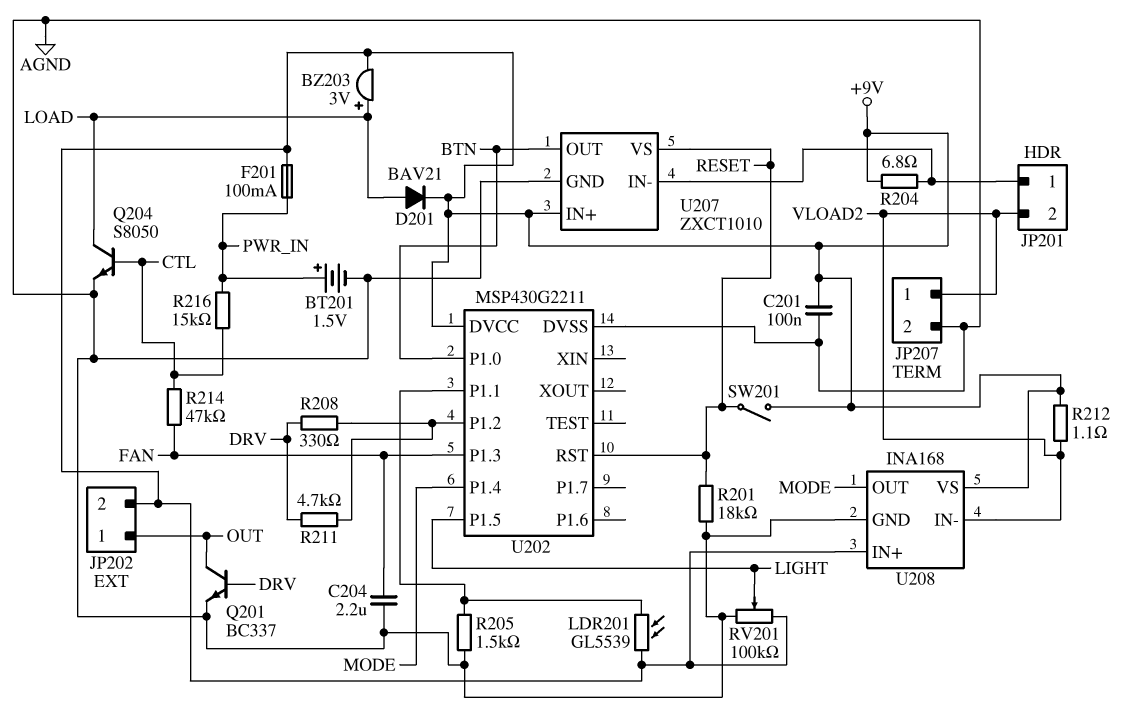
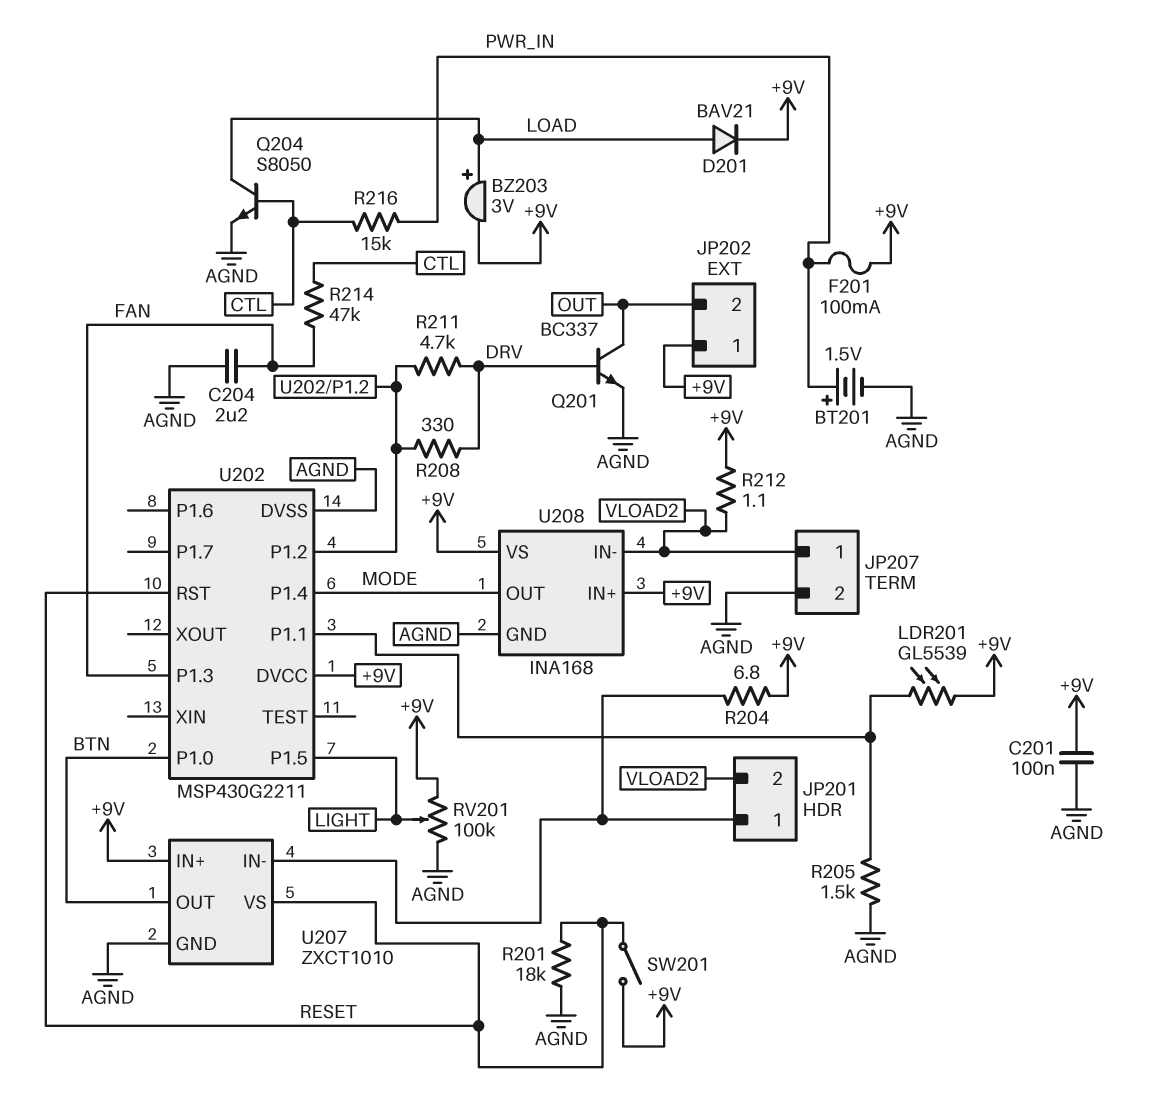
JP202 pin 1: OUT -> +9V
JP202 pin 2: +9V -> OUT

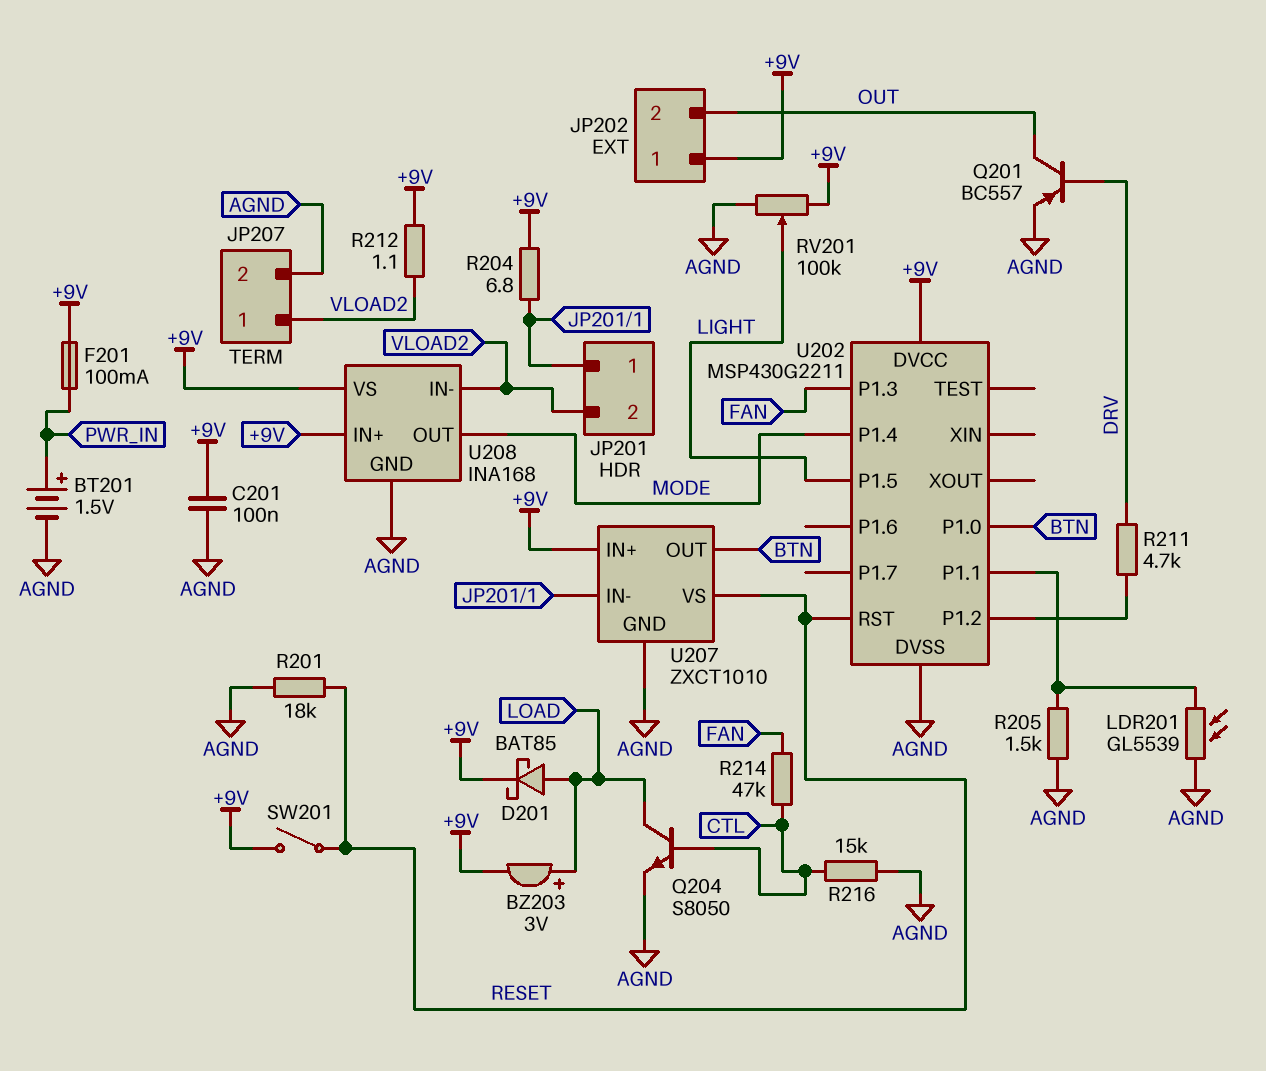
C204: 2.2uF (AGND, FAN) -> none
D201: diode BAV21 (A LOAD, K +9V) -> schottky BAT85 (A LOAD, K +9V)
LDR201: GL5539 (+9V, U202/P1.1) -> GL5539 (AGND, U202/P1.1)
Q201: NPN BC337 (B DRV, C OUT, E AGND) -> PNP BC557 (B DRV, C OUT, E AGND)
R208: 330 (DRV, U202/P1.2) -> none
R216: 15k (CTL, PWR_IN) -> 15k (AGND, CTL)

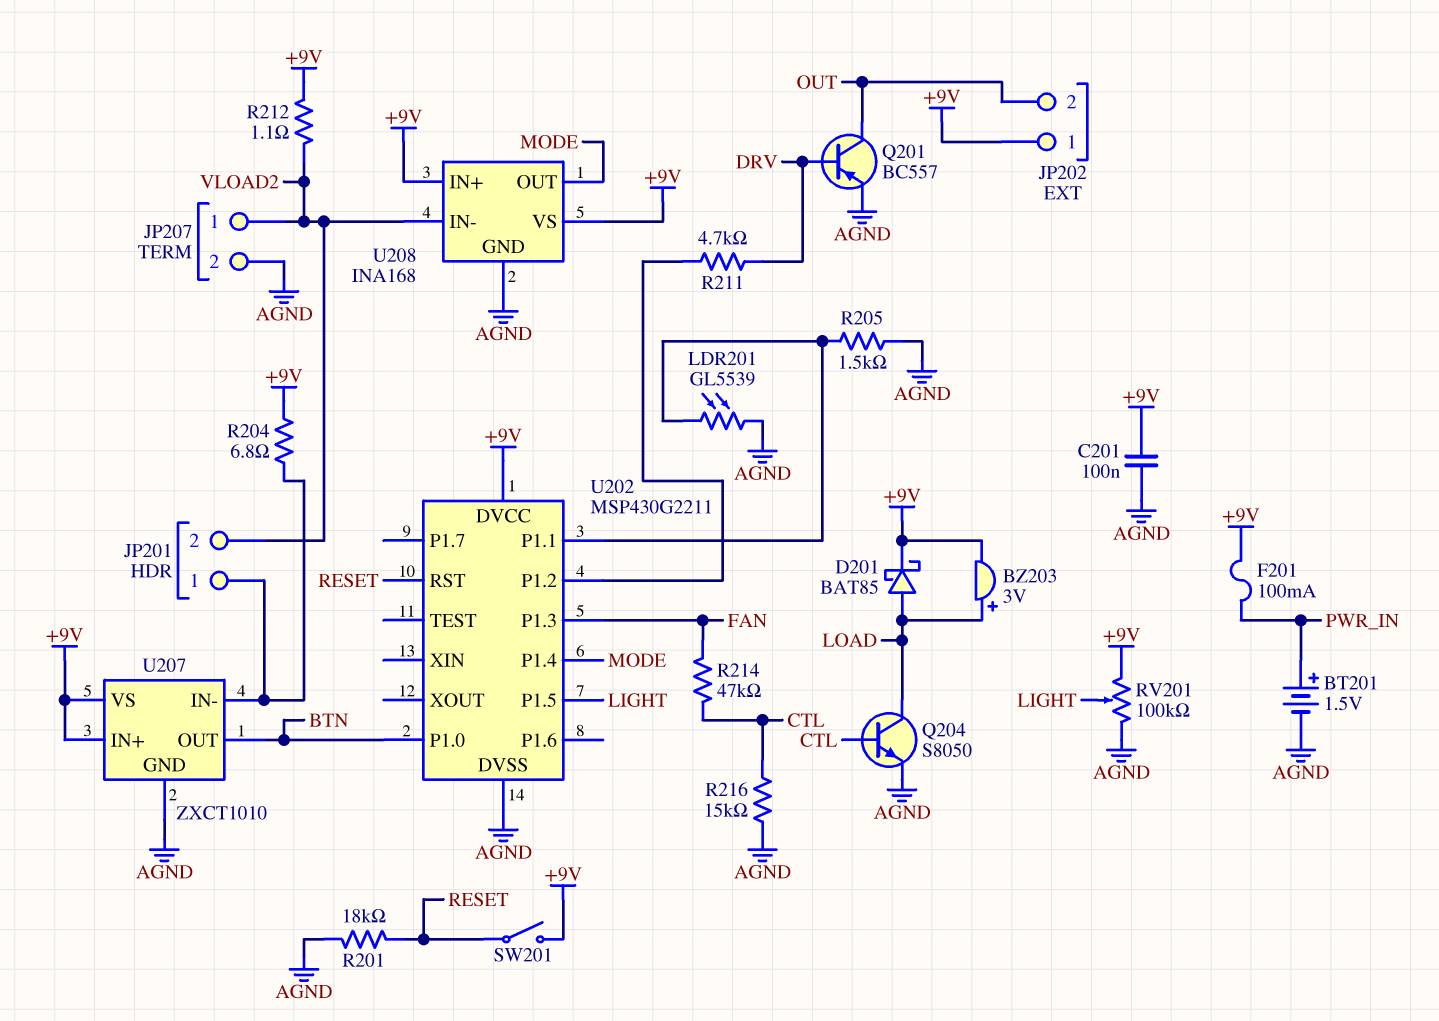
U207 pin VS: RESET -> +9V

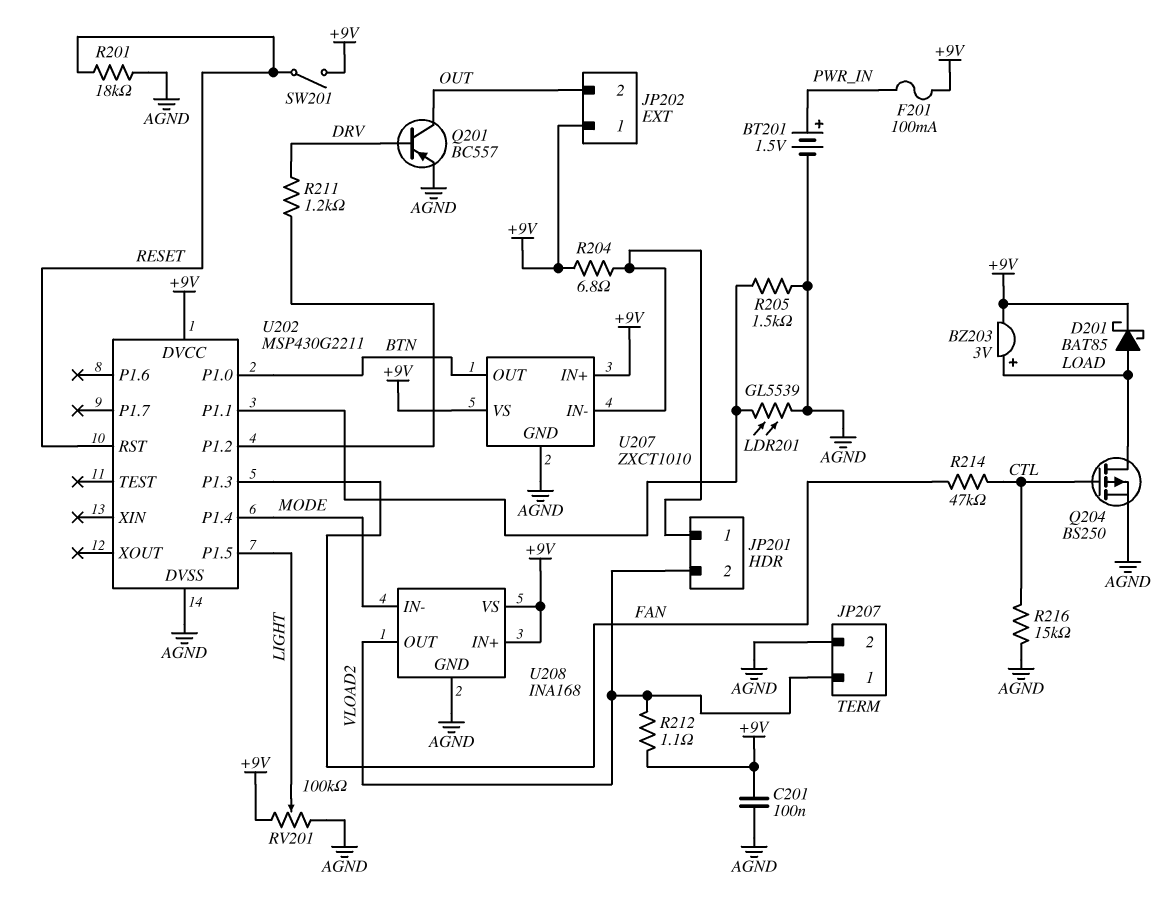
Q204: NPN S8050 (B CTL, C LOAD, E AGND) -> PMOS BS250 (G CTL, D LOAD, S AGND)
R211: 4.7k (DRV, U202/P1.2) -> 1.2k (DRV, U202/P1.2)
U208 pin IN-: VLOAD2 -> MODE
U208 pin OUT: MODE -> VLOAD2

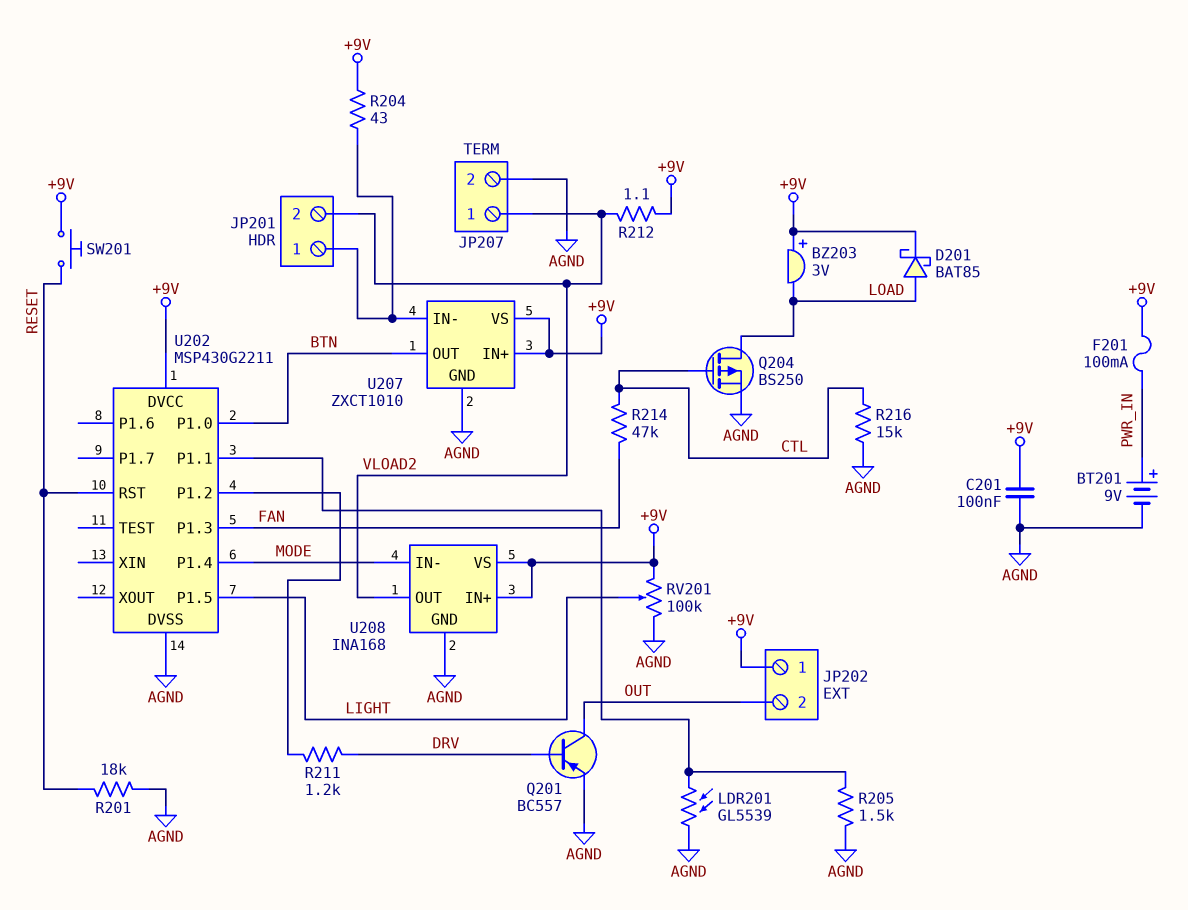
BT201: 1.5V (plus PWR_IN, minus AGND) -> 9V (plus PWR_IN, minus AGND)
BZ203: buzzer 3V (plus LOAD, minus +9V) -> buzzer 3V (plus +9V, minus LOAD)
R204: 6.8 (+9V, JP201/1) -> 43 (+9V, JP201/1)
SW201: switch (+9V, RESET) -> button (+9V, RESET)

